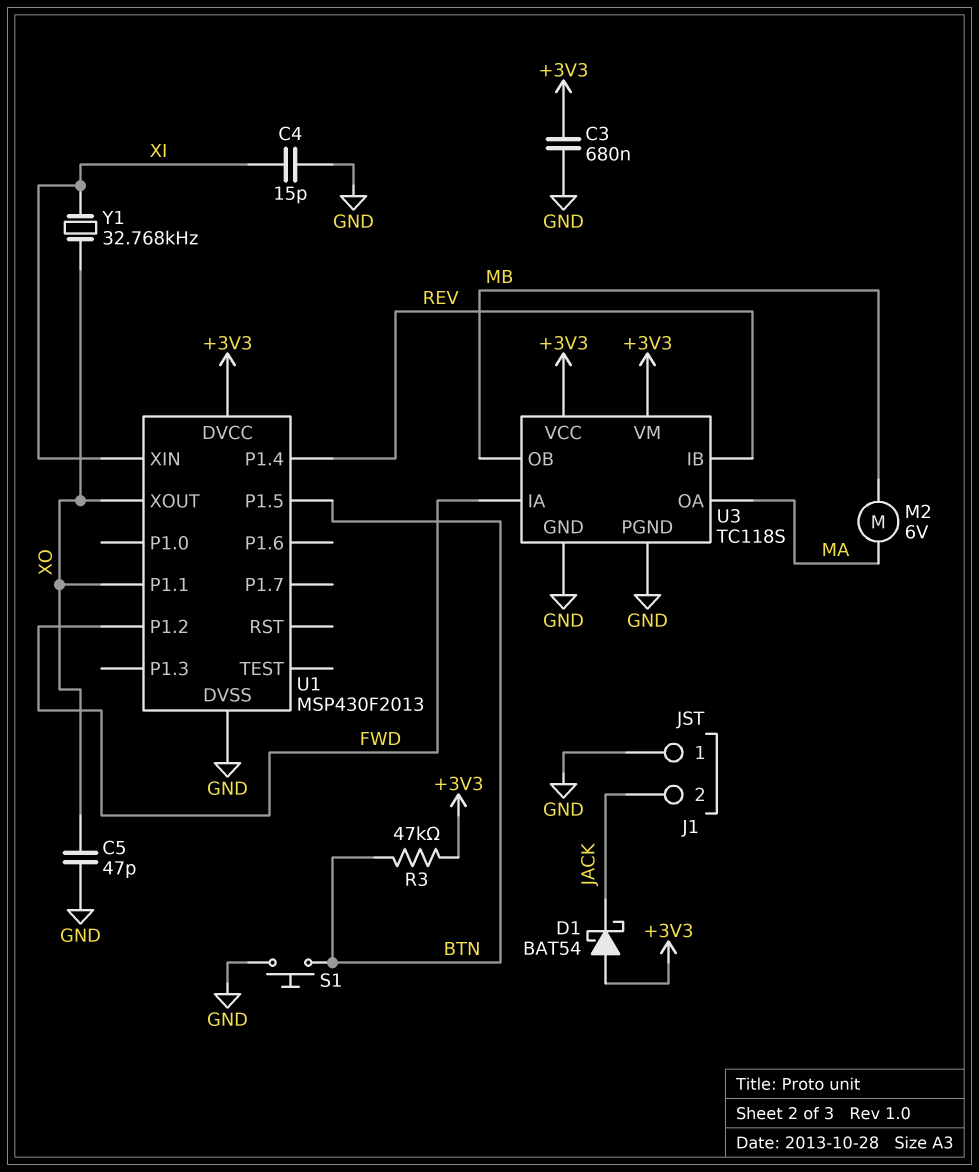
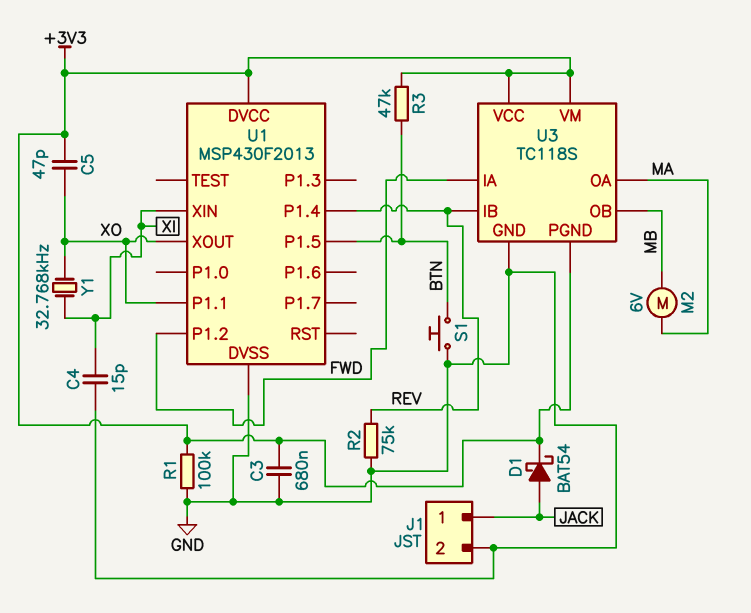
C5: 47pF (GND, XO) -> 47pF (+3V3, XO)
D1: schottky BAT54 (A +3V3, K JACK) -> schottky BAT54 (A JACK, K +3V3)
J1 pin 1: GND -> JACK
J1 pin 2: JACK -> GND
R1: none -> 100k (+3V3, GND)
R2: none -> 75k (GND, REV)
U3 pin PGND: GND -> +3V3

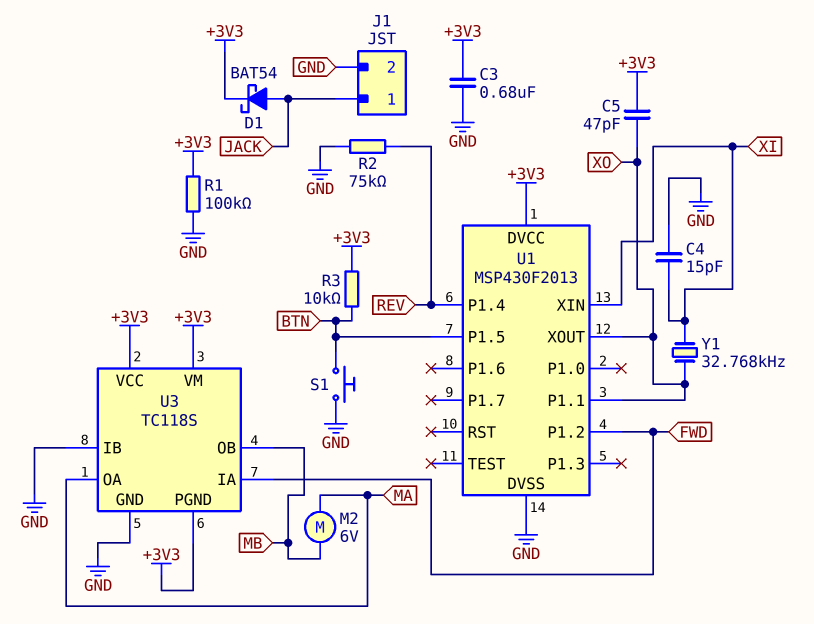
R3: 47k (+3V3, BTN) -> 10k (+3V3, BTN)
U3 pin IB: REV -> GND

